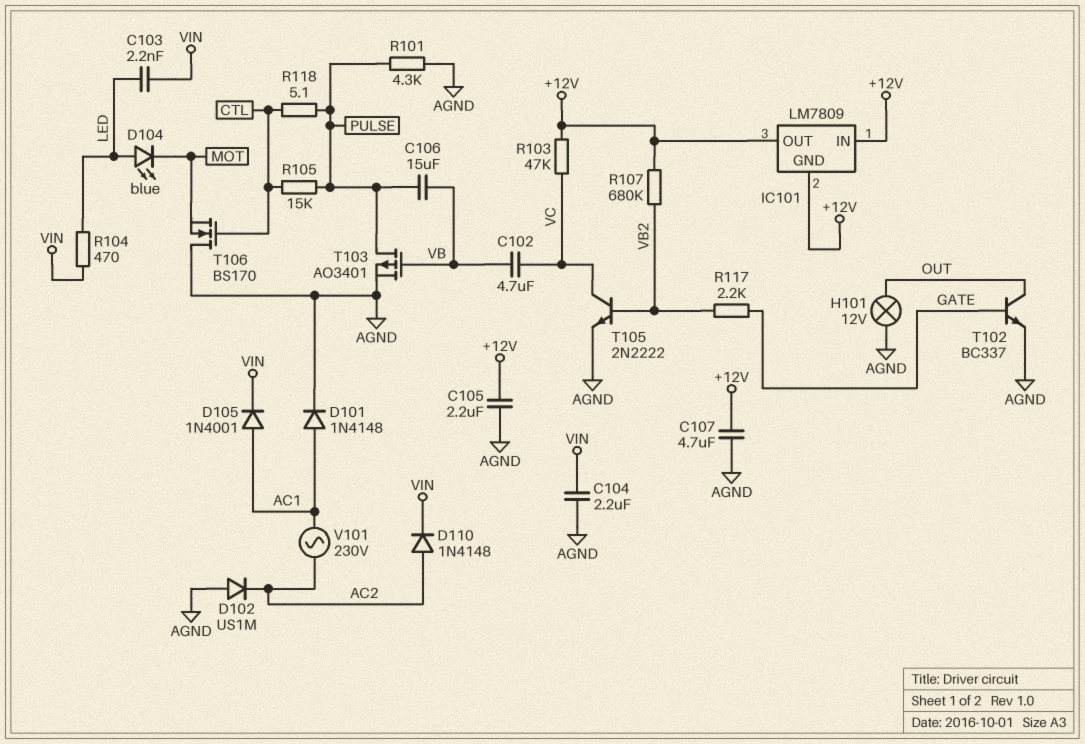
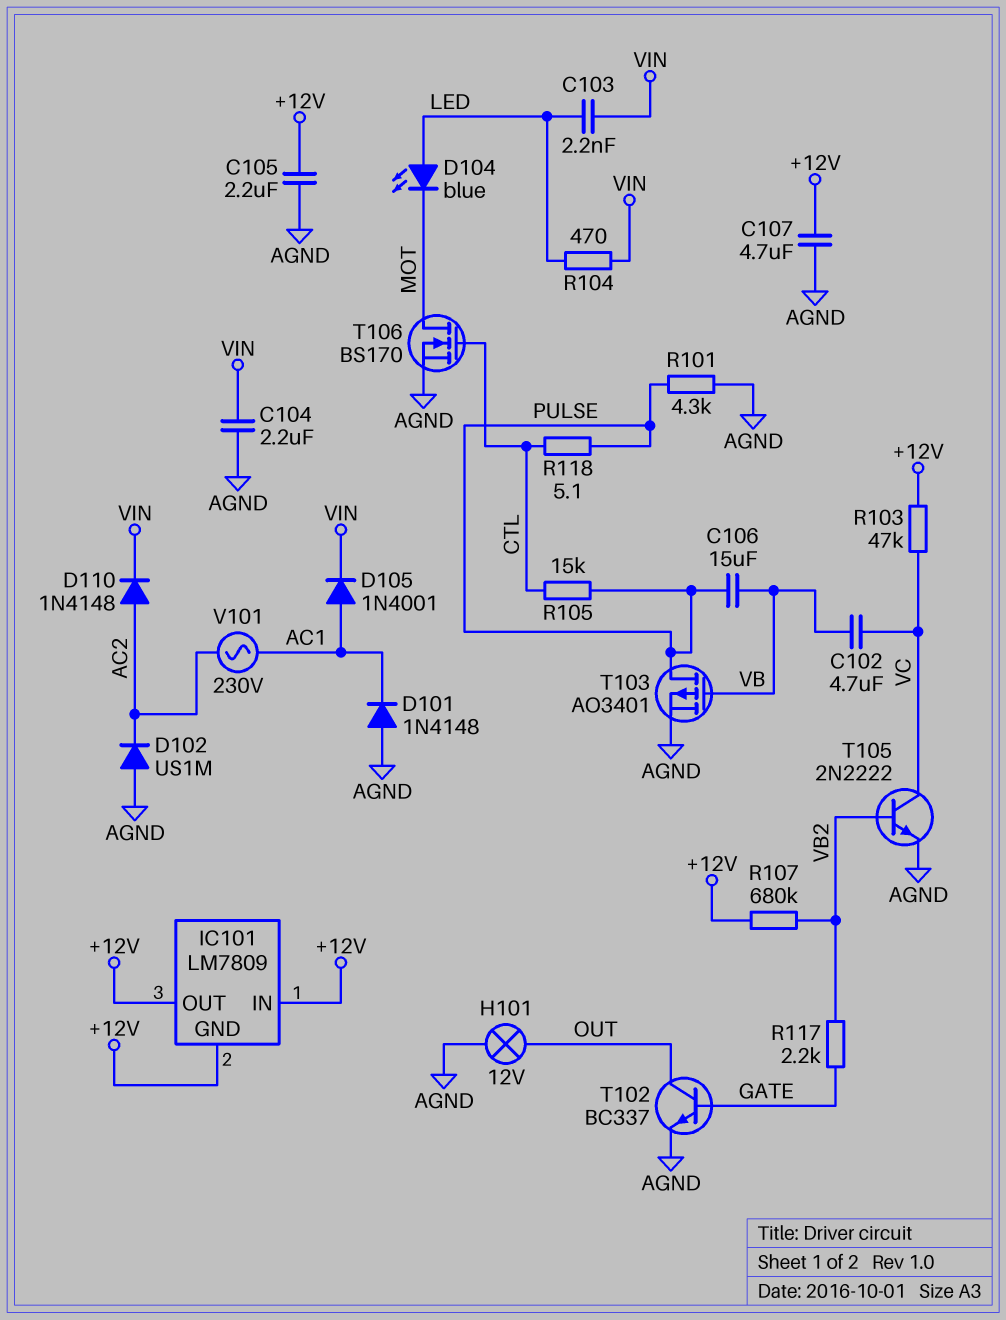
D101: diode 1N4148 (A AC1, K AGND) -> diode 1N4148 (A AGND, K AC1)
T106: NMOS BS170 (G CTL, D AGND, S MOT) -> NMOS BS170 (G CTL, D MOT, S AGND)

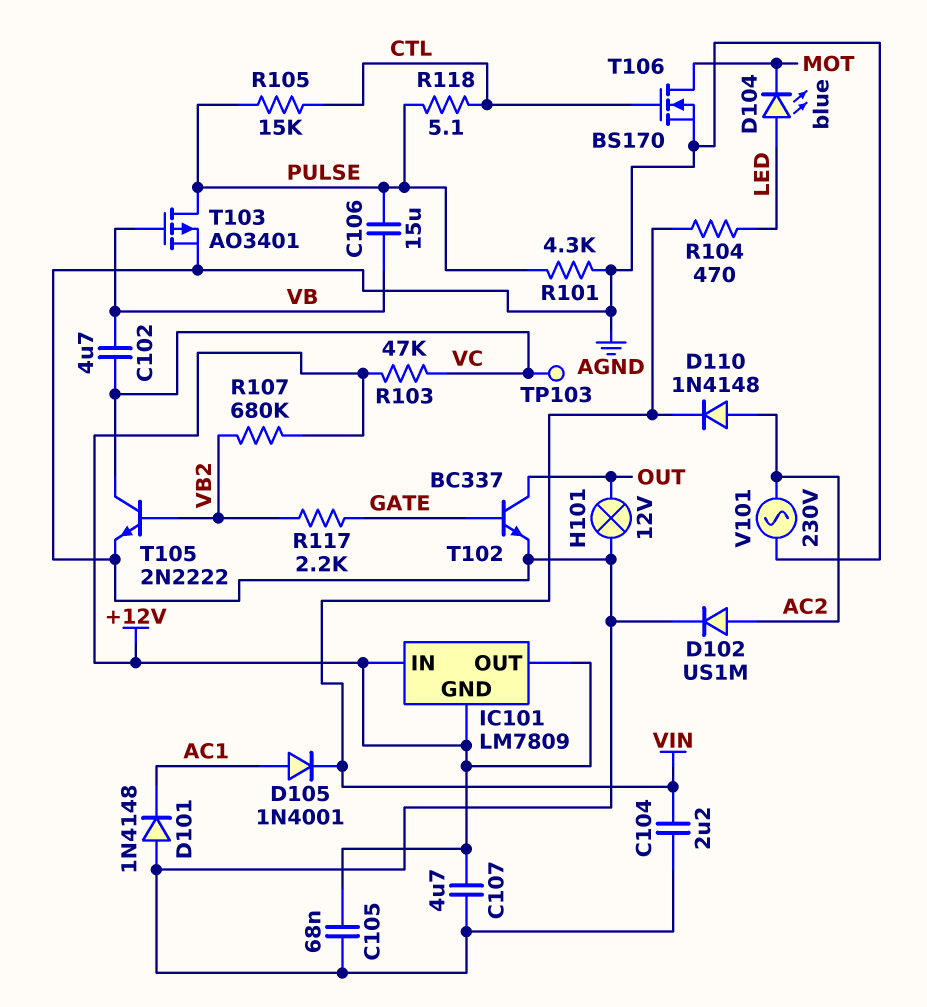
C103: 2.2nF (LED, VIN) -> none
C105: 2.2uF (+12V, AGND) -> 68nF (+12V, AGND)
D102: diode US1M (A AGND, K AC2) -> diode US1M (A AC2, K AGND)
TP103: none -> test point (VC)
V101: AC 230V (AC1, AC2) -> AC 230V (AC2, AGND)

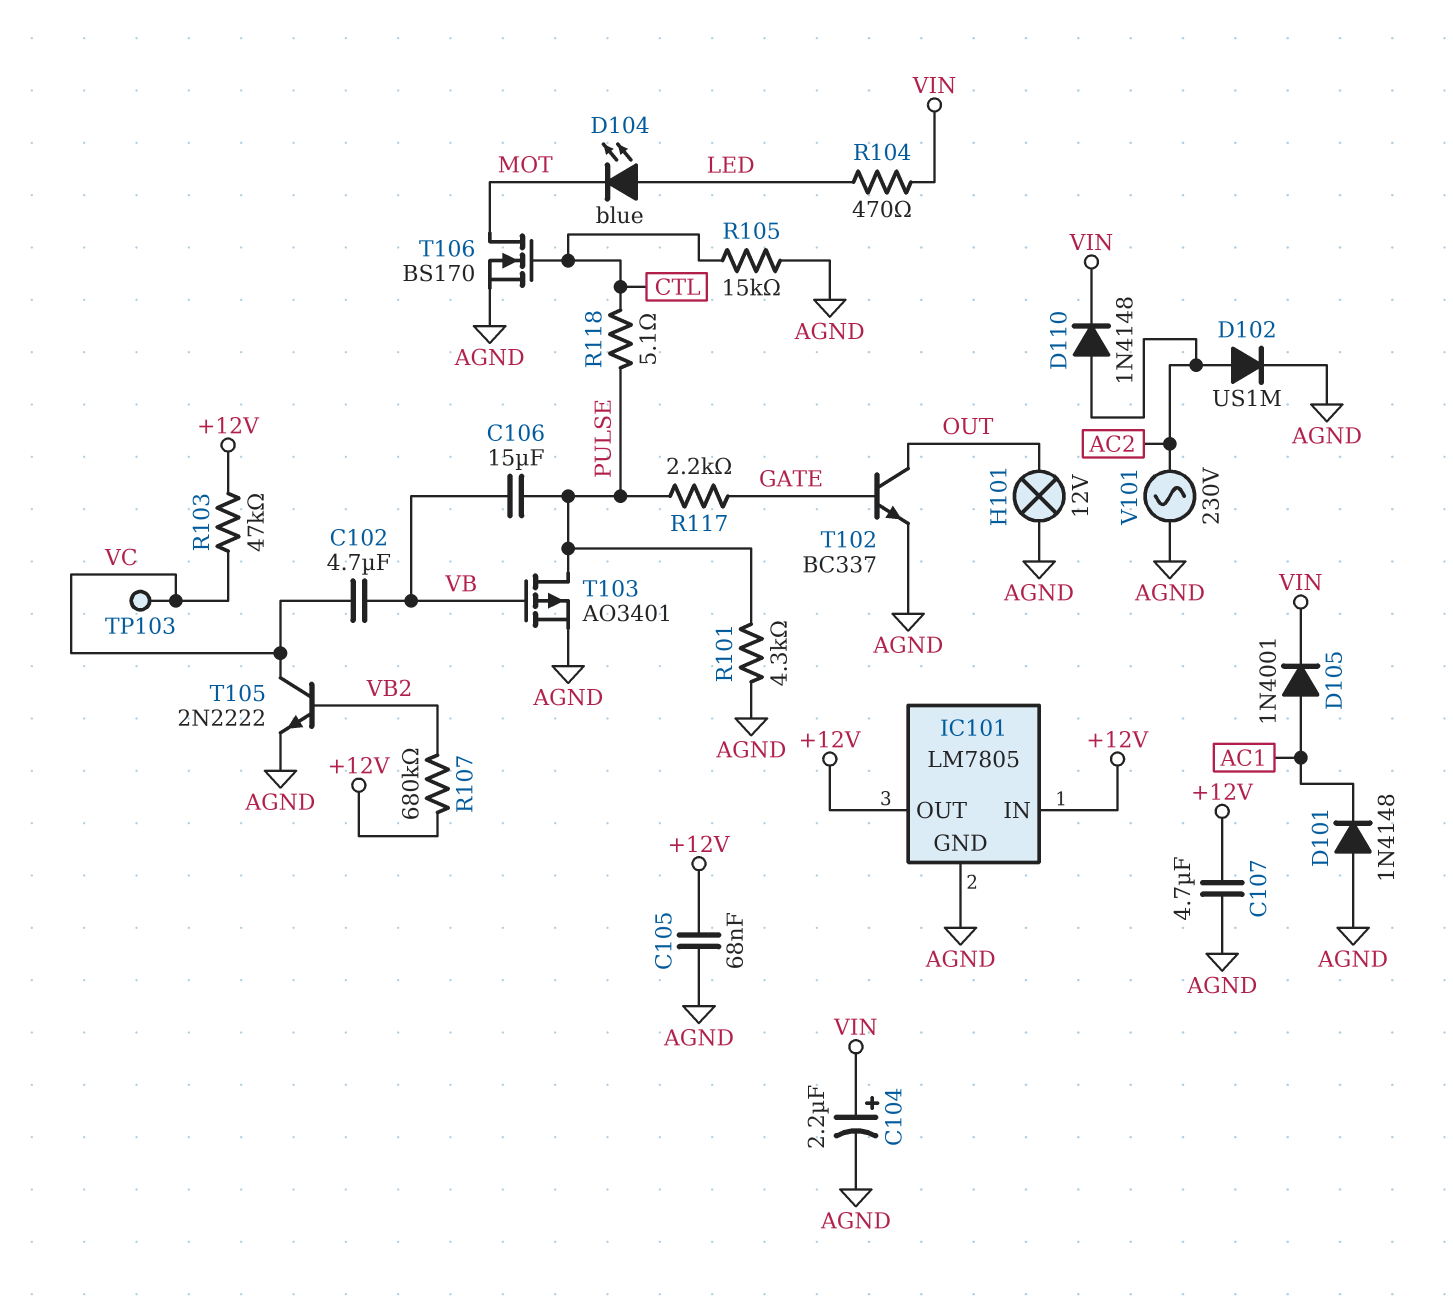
C104: 2.2uF (AGND, VIN) -> 2.2uF (plus VIN, minus AGND)
IC101: LM7809 -> LM7805
IC101 pin GND: +12V -> AGND
R105: 15k (CTL, PULSE) -> 15k (AGND, CTL)
R117: 2.2k (GATE, VB2) -> 2.2k (GATE, PULSE)

